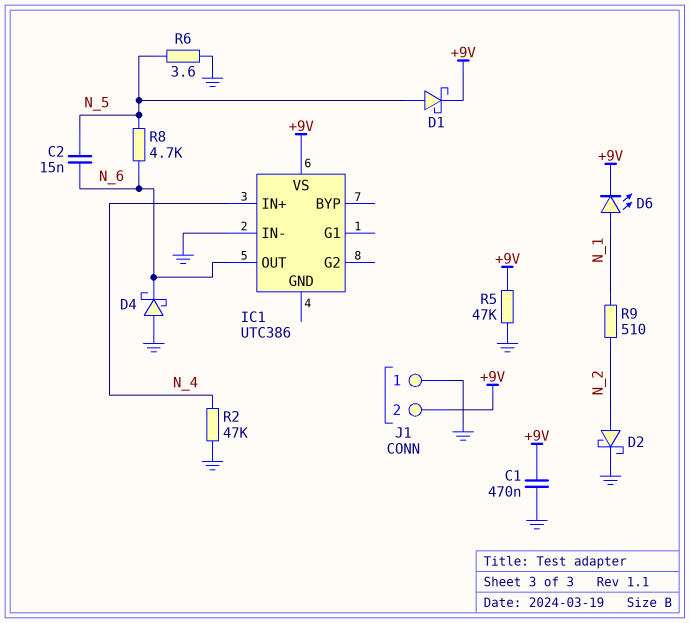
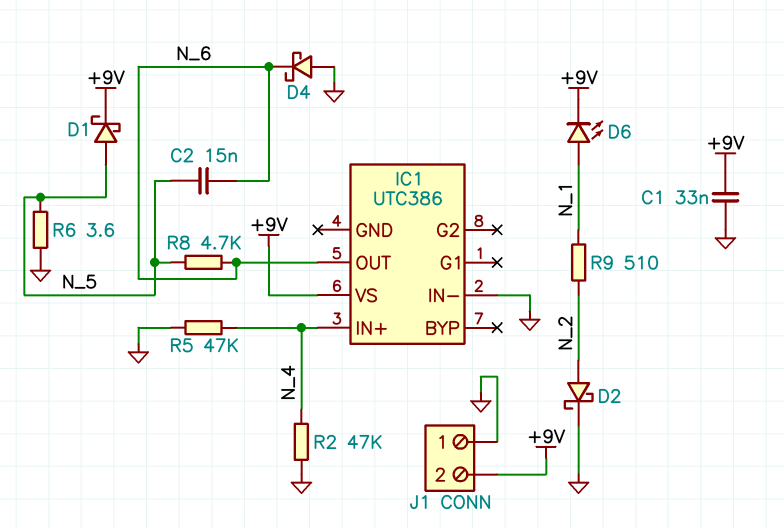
C1: 470nF (+9V, GND) -> 33nF (+9V, GND)
R5: 47k (+9V, GND) -> 47k (GND, N_4)

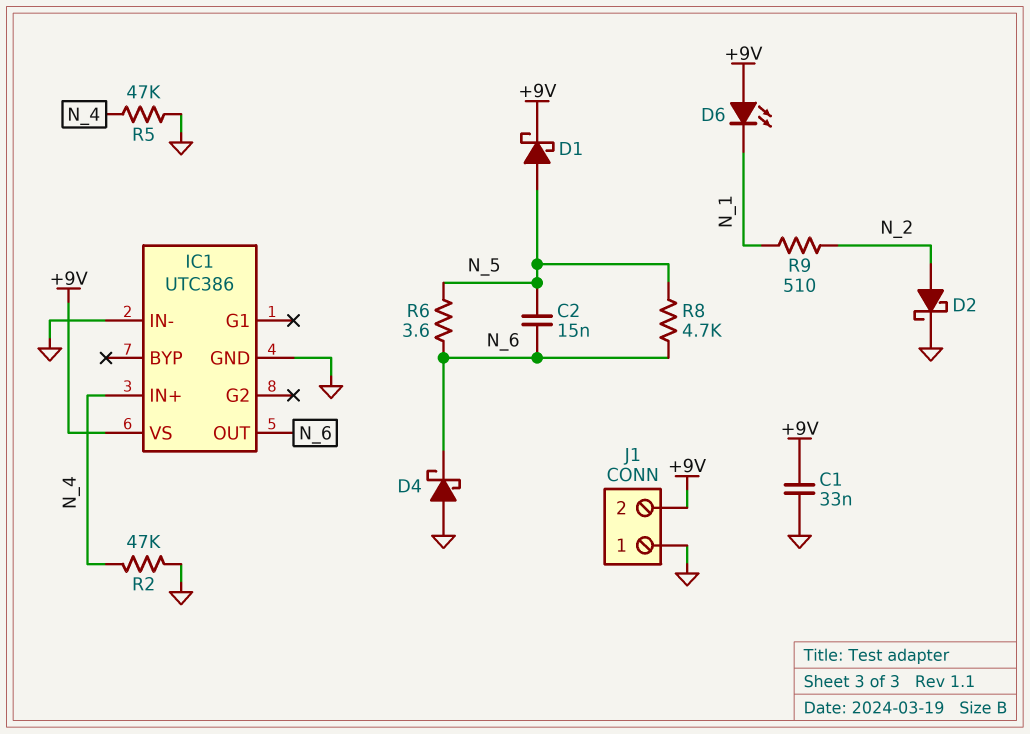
D6: LED (A N_1, K +9V) -> LED (A +9V, K N_1)
IC1 pin GND: none -> GND
R6: 3.6 (GND, N_5) -> 3.6 (N_5, N_6)

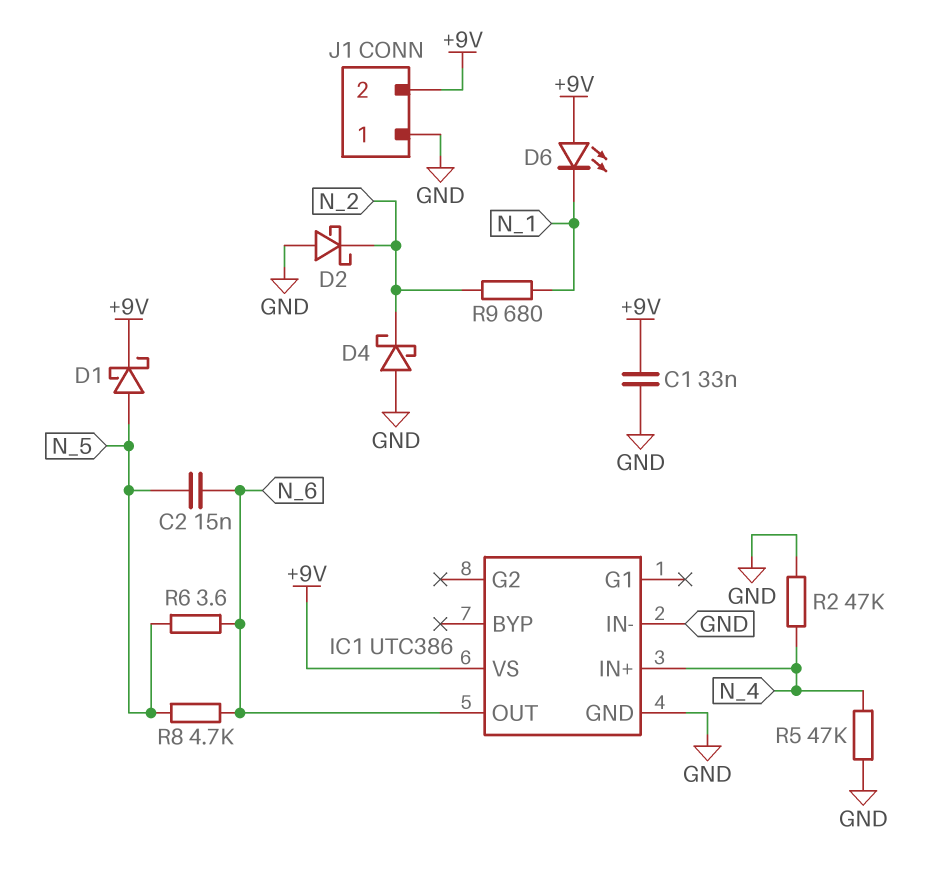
D2: schottky (A N_2, K GND) -> schottky (A GND, K N_2)
D4: schottky (A GND, K N_6) -> schottky (A GND, K N_2)
R9: 510 (N_1, N_2) -> 680 (N_1, N_2)

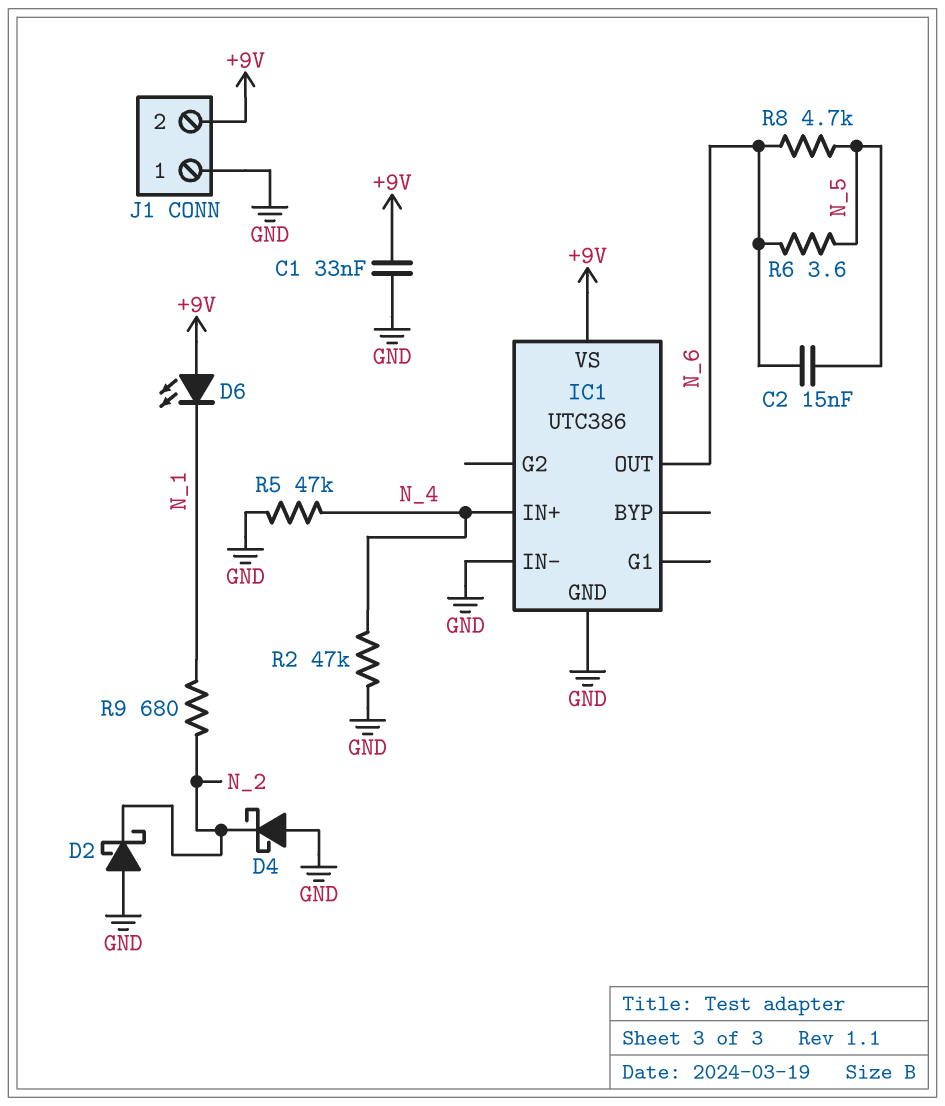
D1: schottky (A N_5, K +9V) -> none

